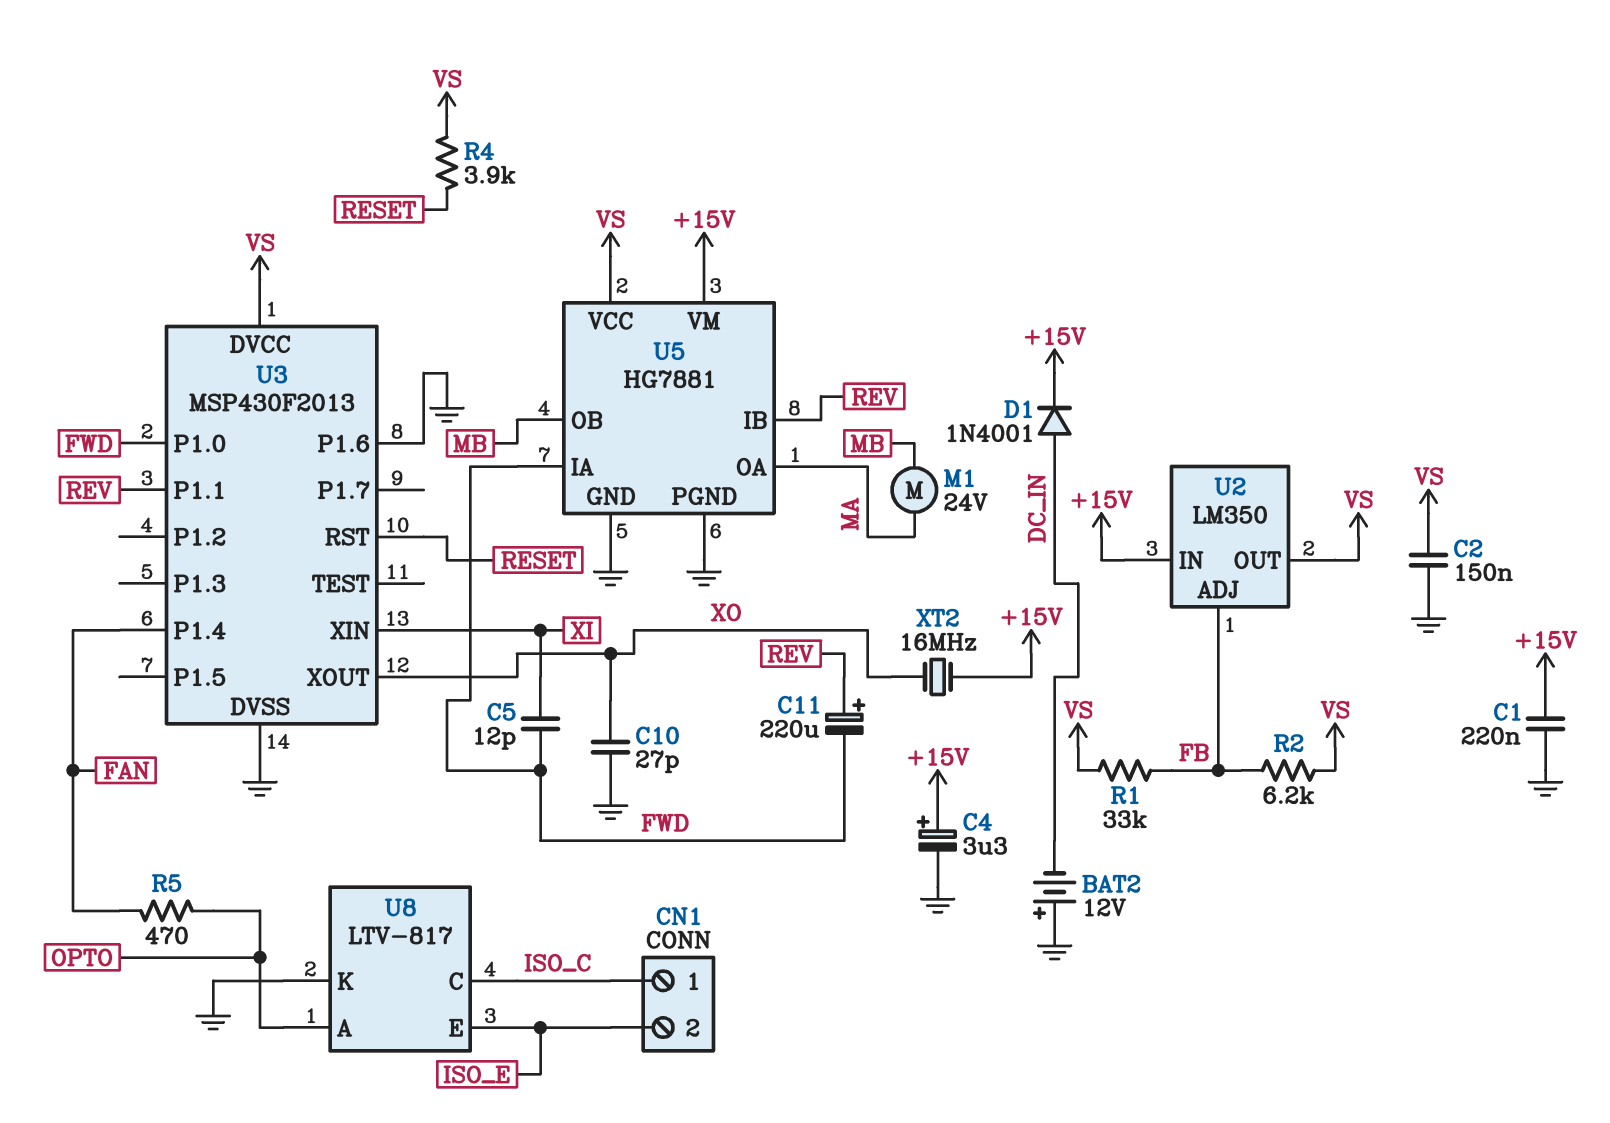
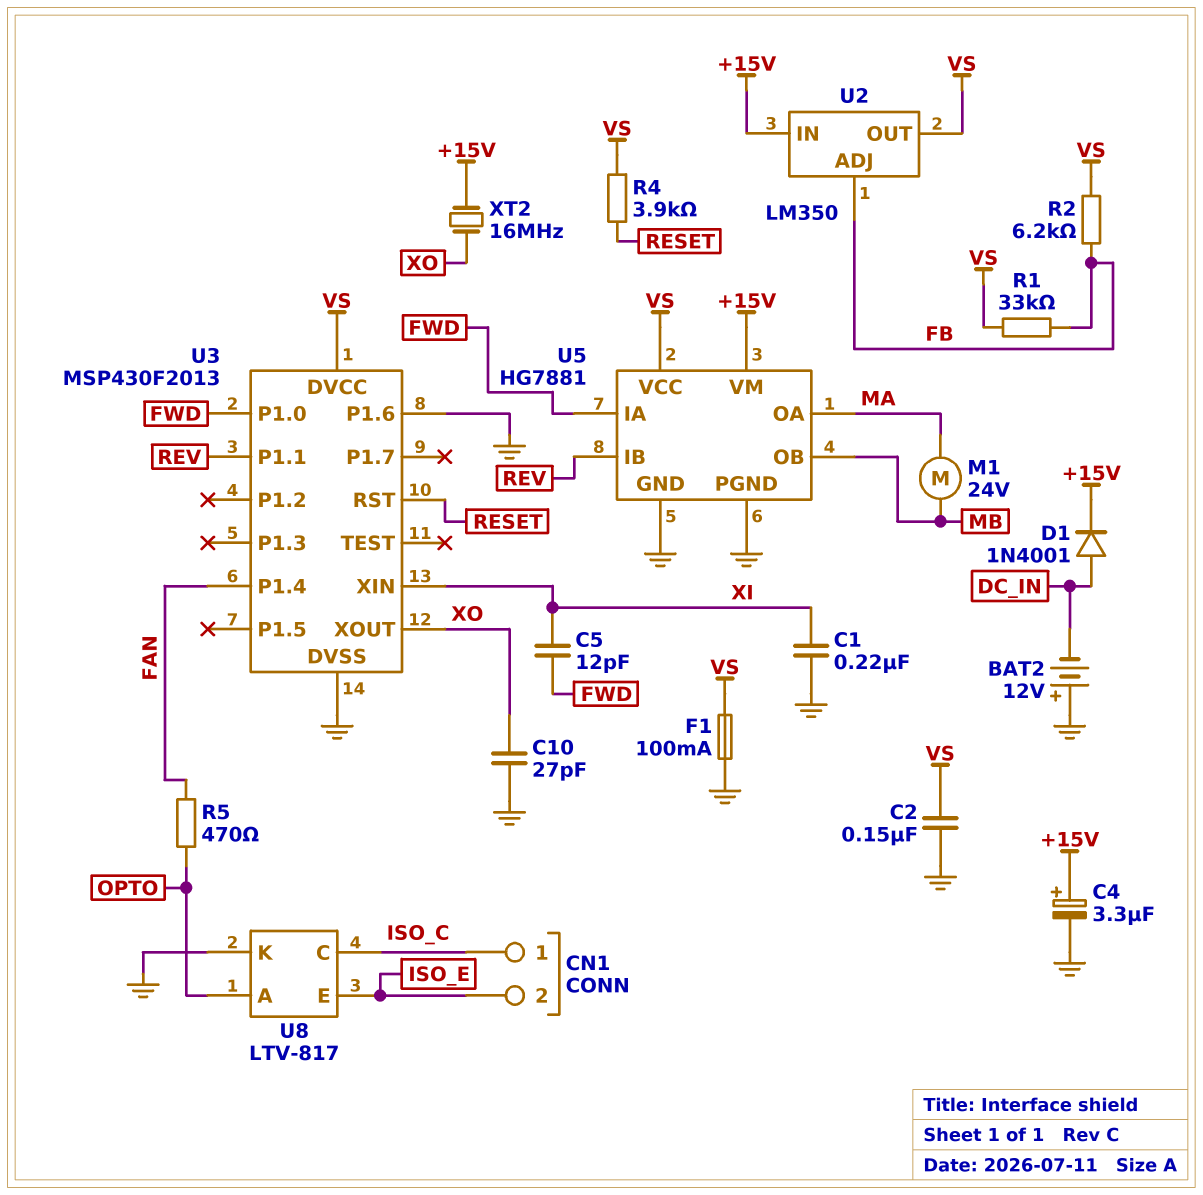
C1: 220nF (+15V, GND) -> 220nF (GND, XI)
C11: 220uF (plus REV, minus FWD) -> none
F1: none -> 100mA (GND, VS)

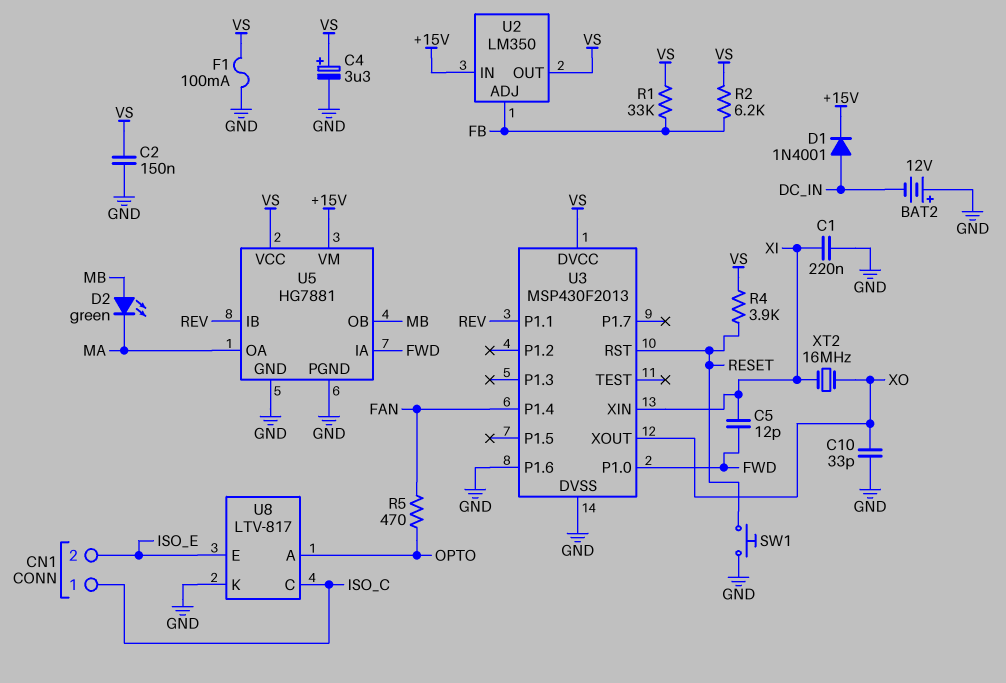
C4: 3.3uF (plus +15V, minus GND) -> 3.3uF (plus VS, minus GND)
C10: 27pF (GND, XO) -> 33pF (GND, XO)
D2: none -> LED green (A MB, K MA)
M1: motor 24V (MA, MB) -> none
SW1: none -> button (GND, RESET)
XT2: 16MHz (+15V, XO) -> 16MHz (XI, XO)

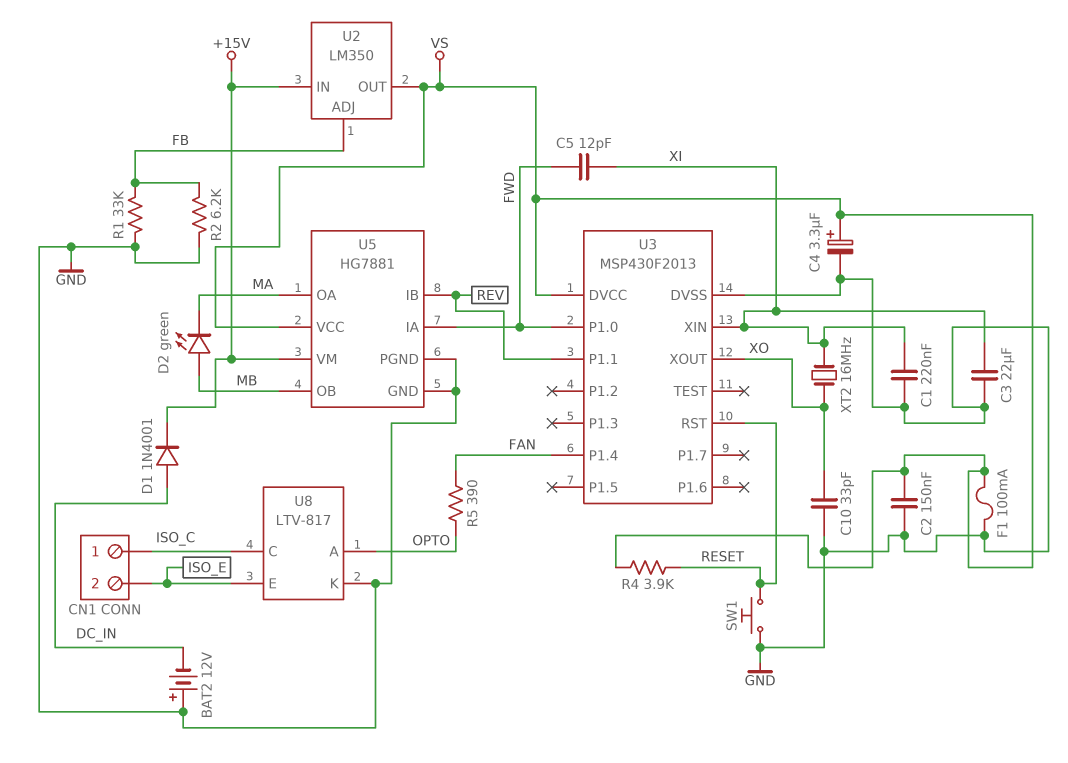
C3: none -> 22uF (GND, XI)
R1: 33k (FB, VS) -> 33k (FB, GND)
R2: 6.2k (FB, VS) -> 6.2k (FB, GND)
R5: 470 (FAN, OPTO) -> 390 (FAN, OPTO)
U3 pin P1.6: GND -> none

